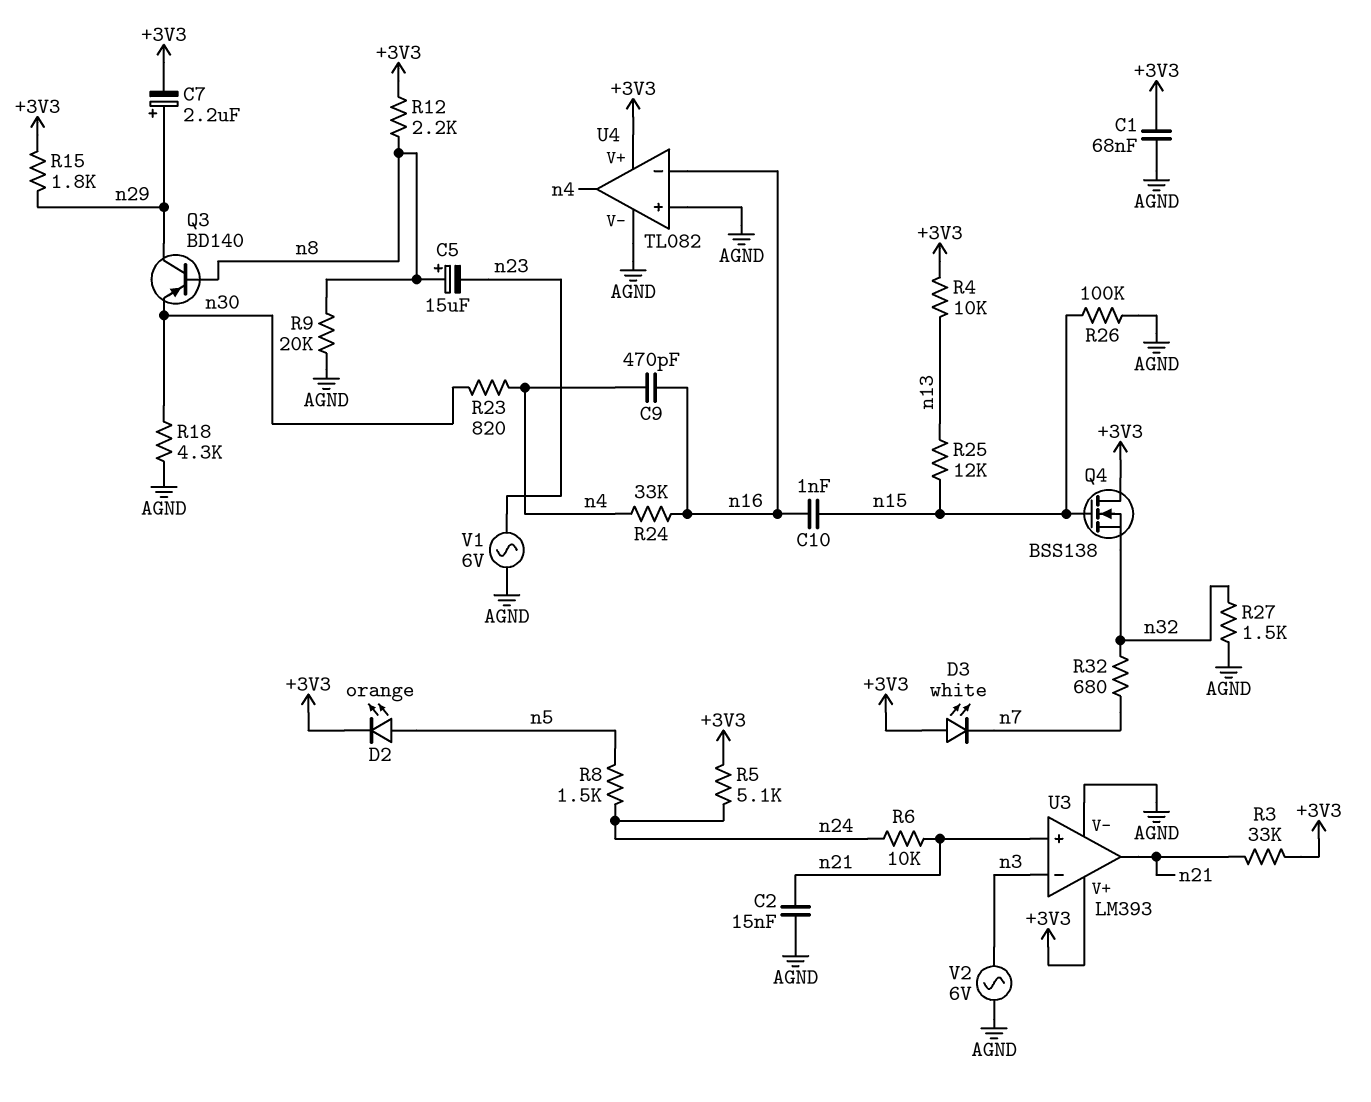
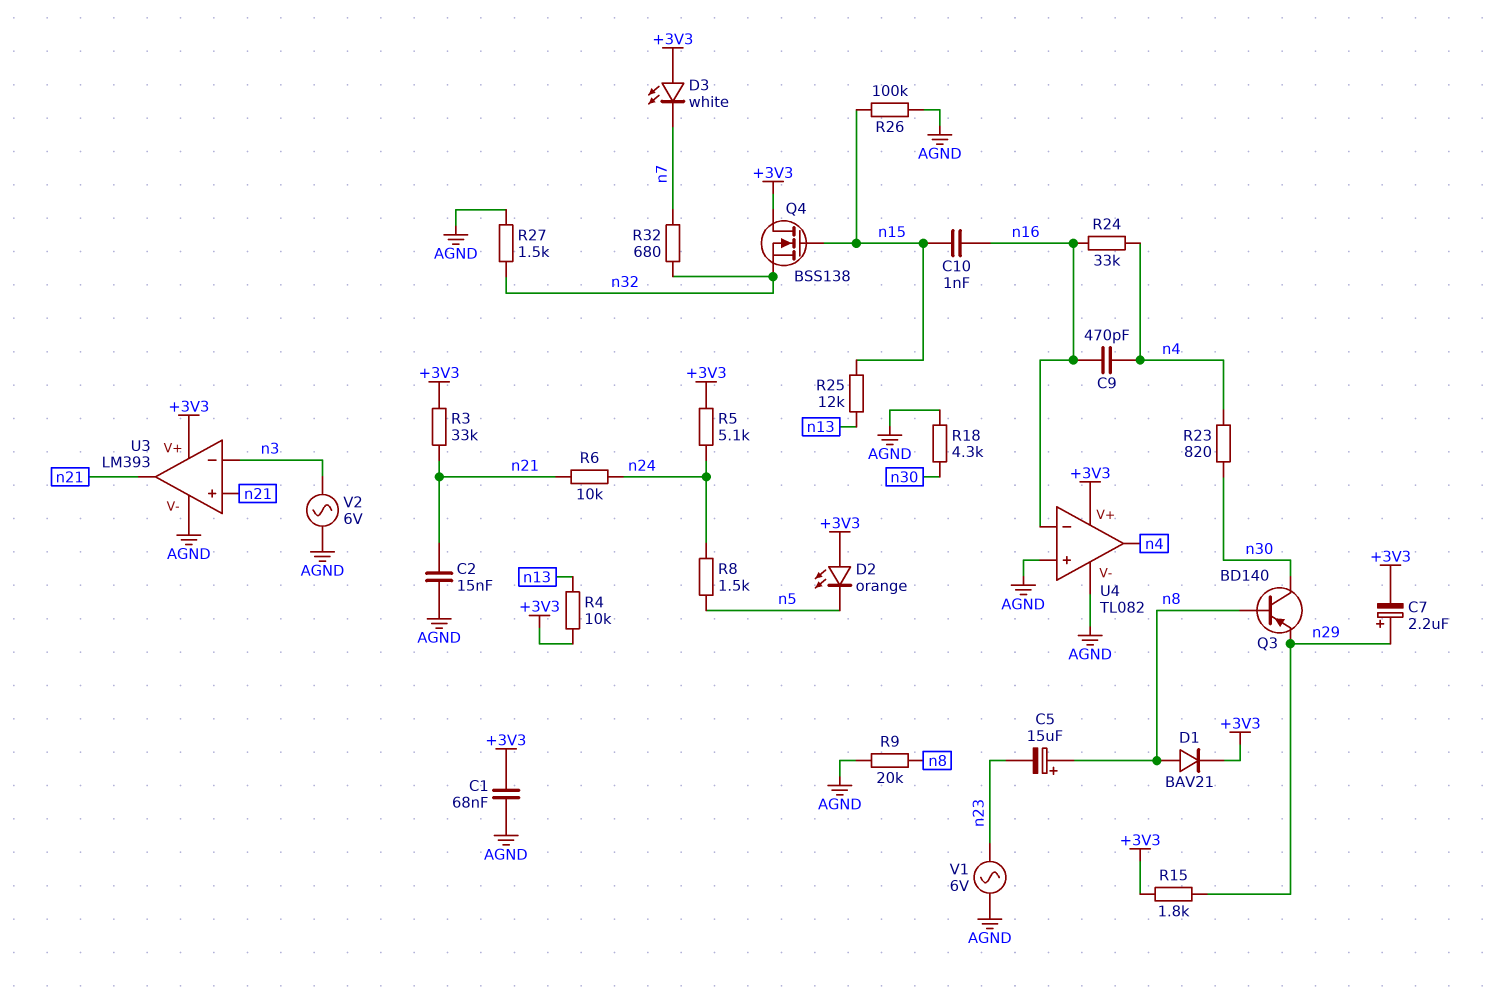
D1: none -> diode BAV21 (A n8, K +3V3)
D2: LED orange (A n5, K +3V3) -> LED orange (A +3V3, K n5)
Q3: PNP BD140 (B n8, C n29, E n30) -> PNP BD140 (B n8, C n30, E n29)
R12: 2.2k (+3V3, n8) -> none

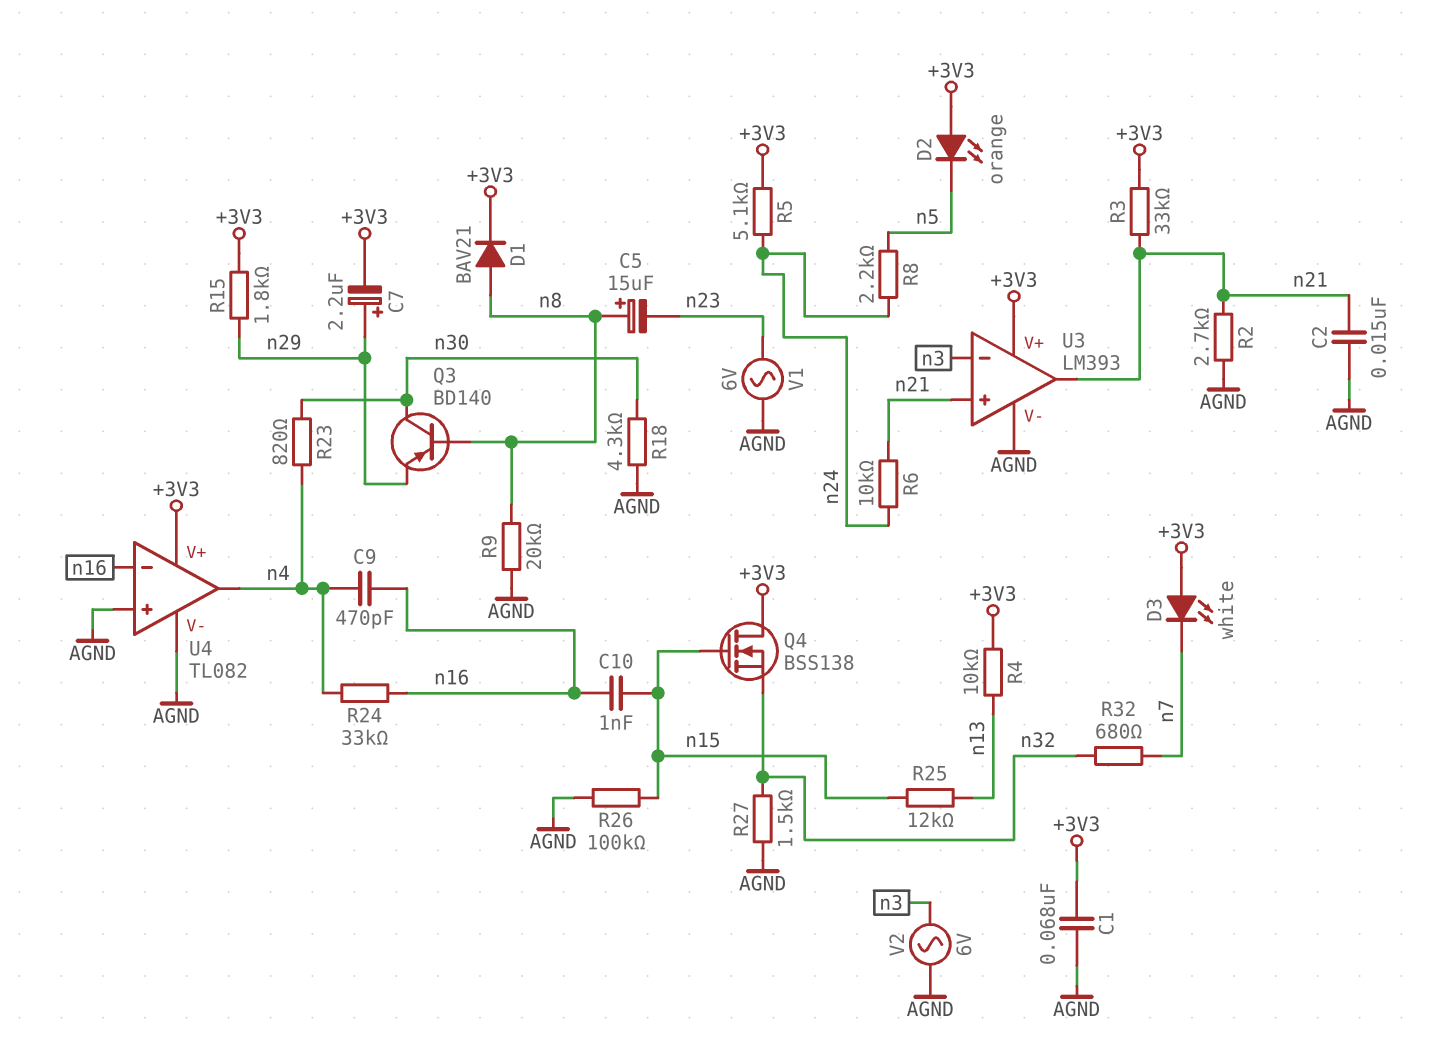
R2: none -> 2.7k (AGND, n21)
R8: 1.5k (n5, n24) -> 2.2k (n5, n24)

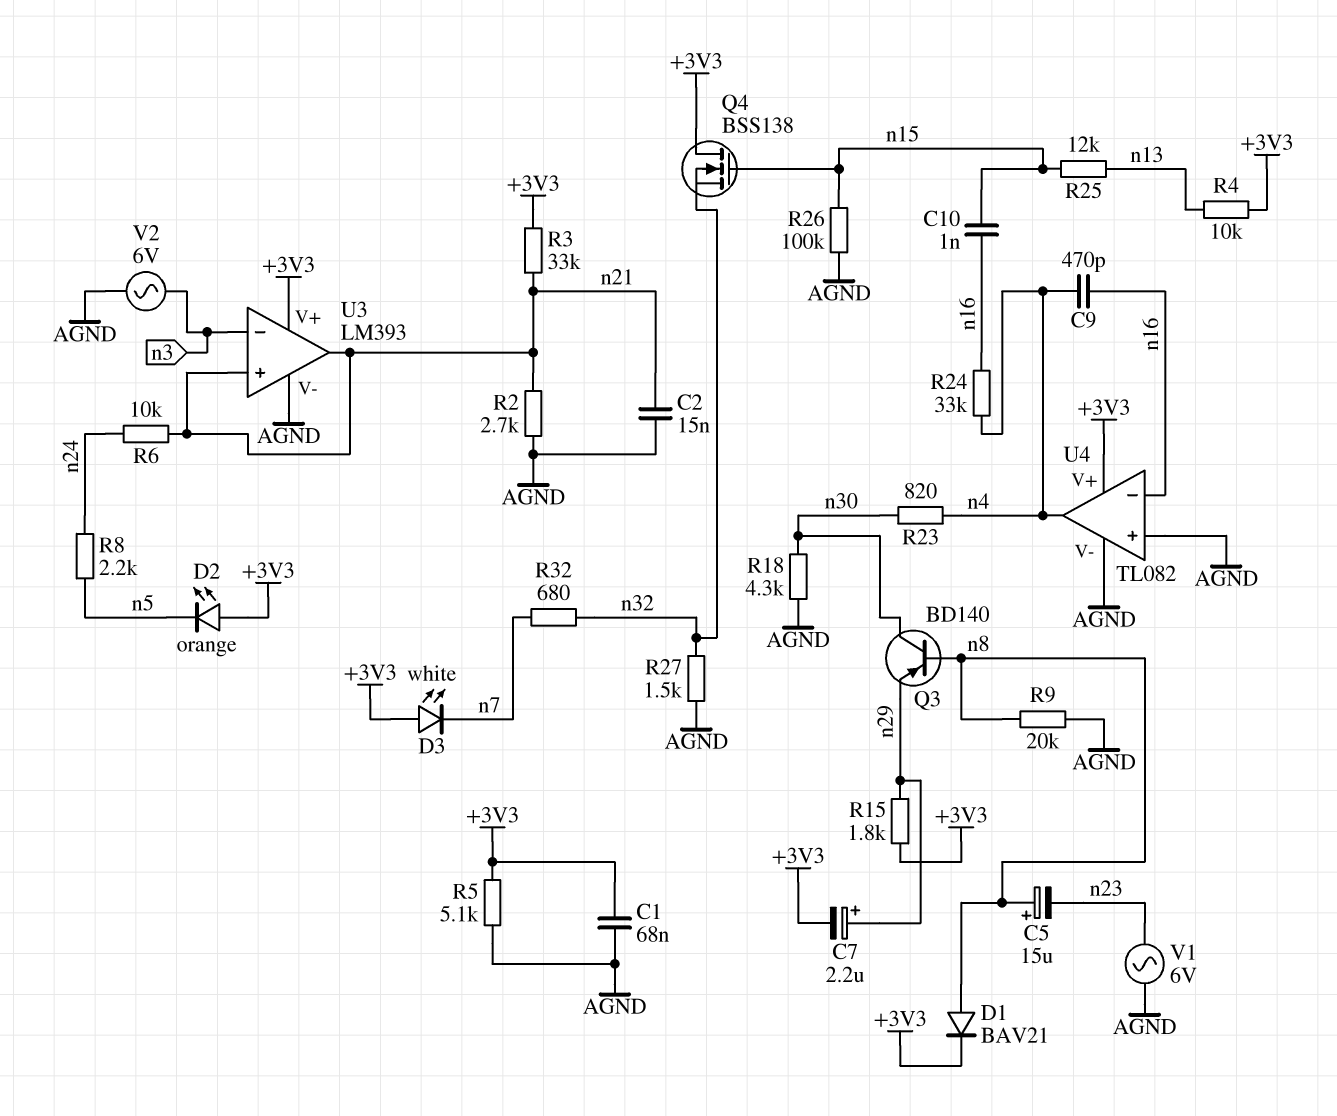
R5: 5.1k (+3V3, n24) -> 5.1k (+3V3, AGND)

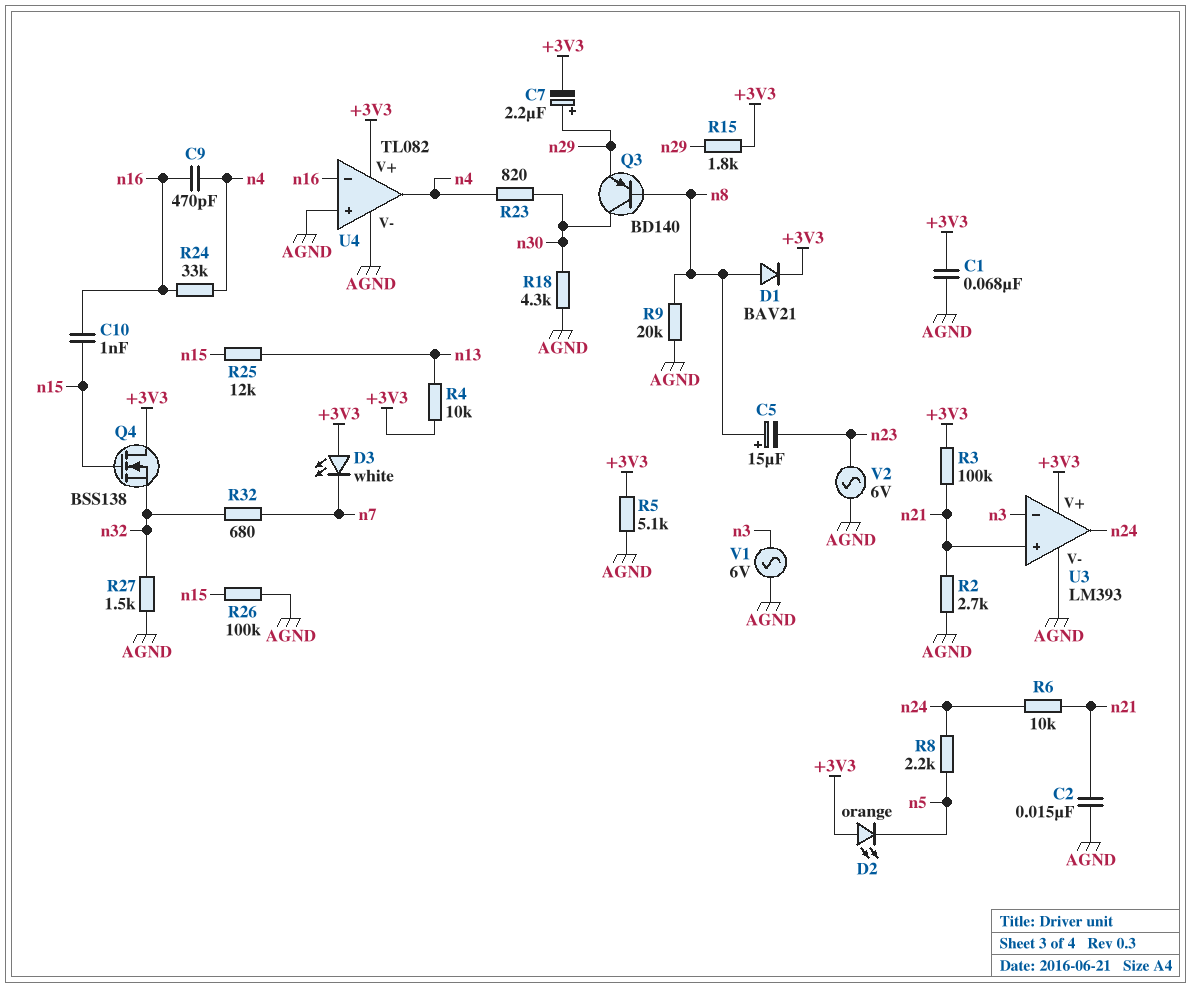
R3: 33k (+3V3, n21) -> 100k (+3V3, n21)
U3 pin out: n21 -> n24
V1: AC 6V (AGND, n23) -> AC 6V (AGND, n3)
V2: AC 6V (AGND, n3) -> AC 6V (AGND, n23)

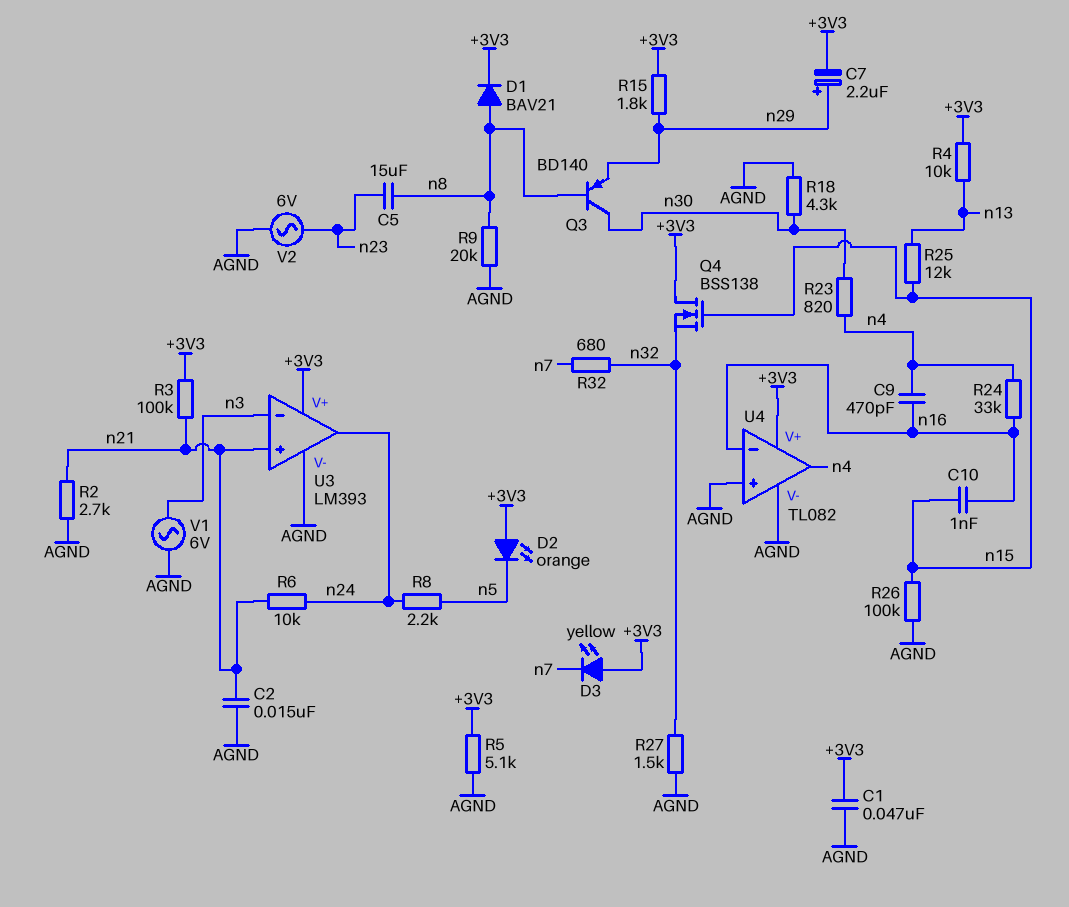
C1: 68nF (+3V3, AGND) -> 47nF (+3V3, AGND)
C5: 15uF (plus n8, minus n23) -> 15uF (n8, n23)
D3: LED white (A +3V3, K n7) -> LED yellow (A +3V3, K n7)

